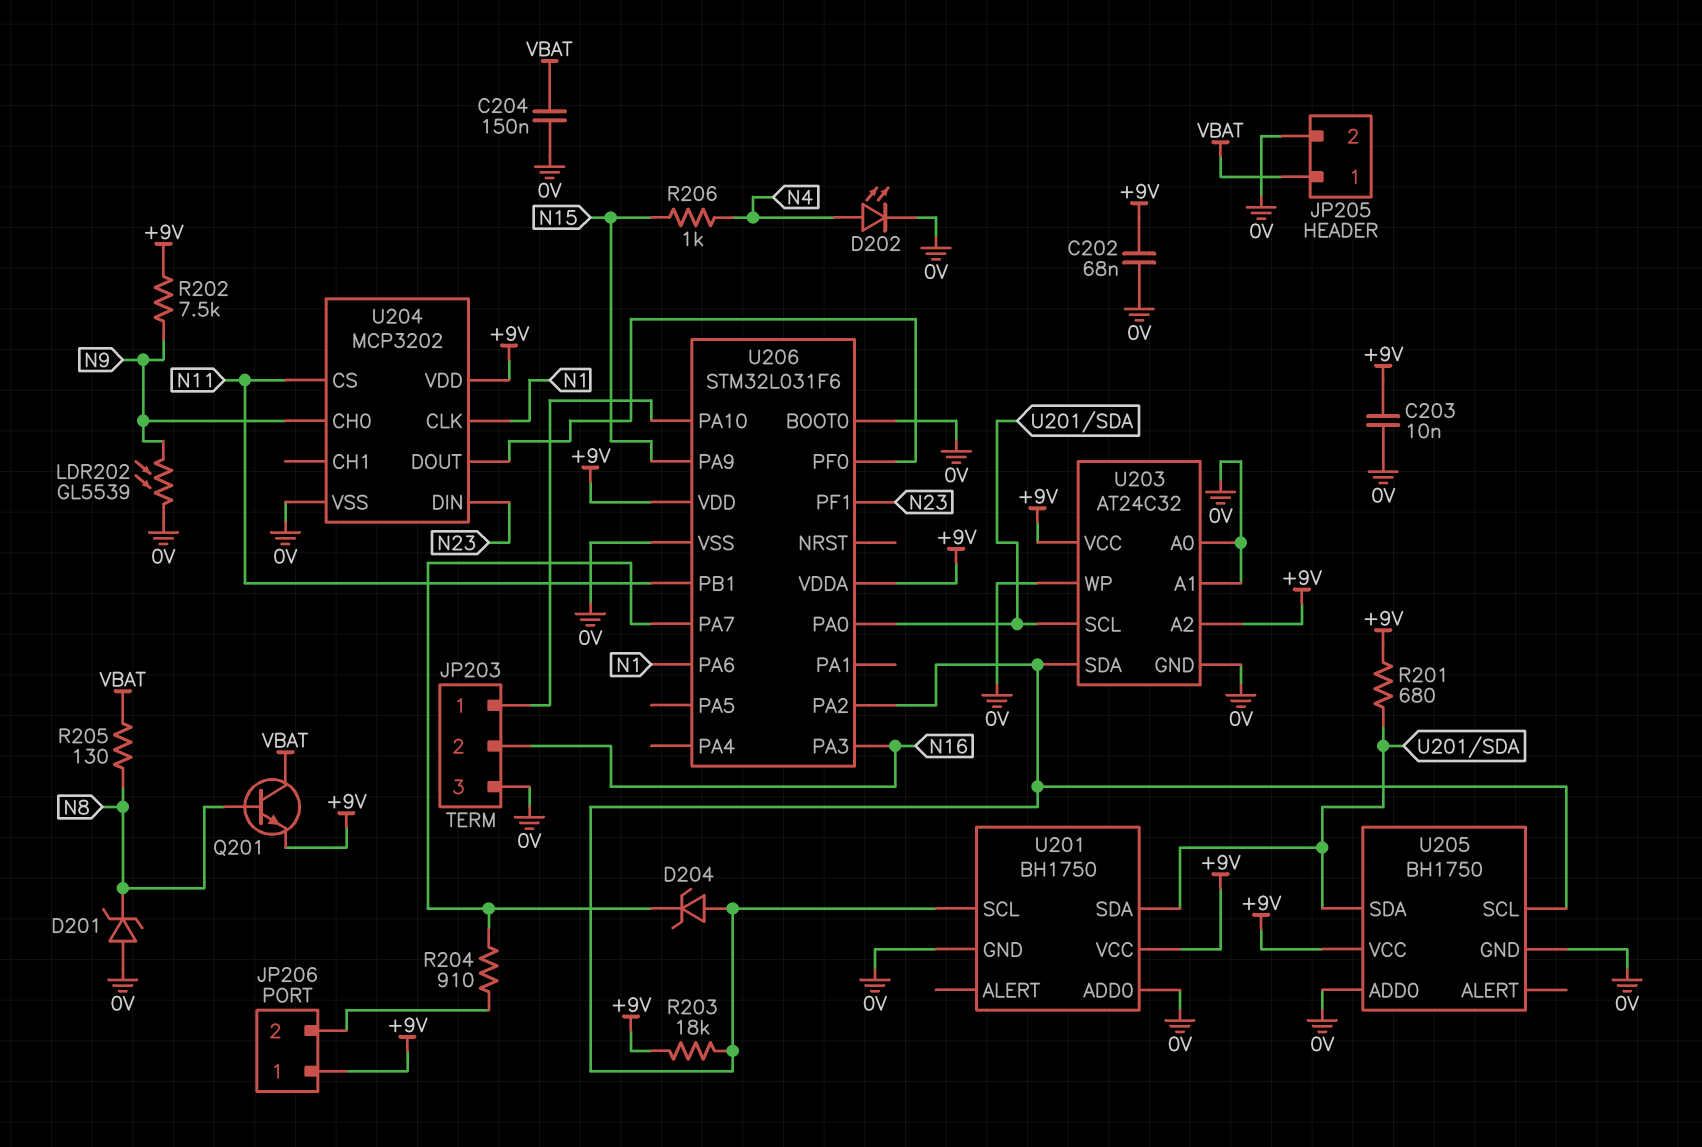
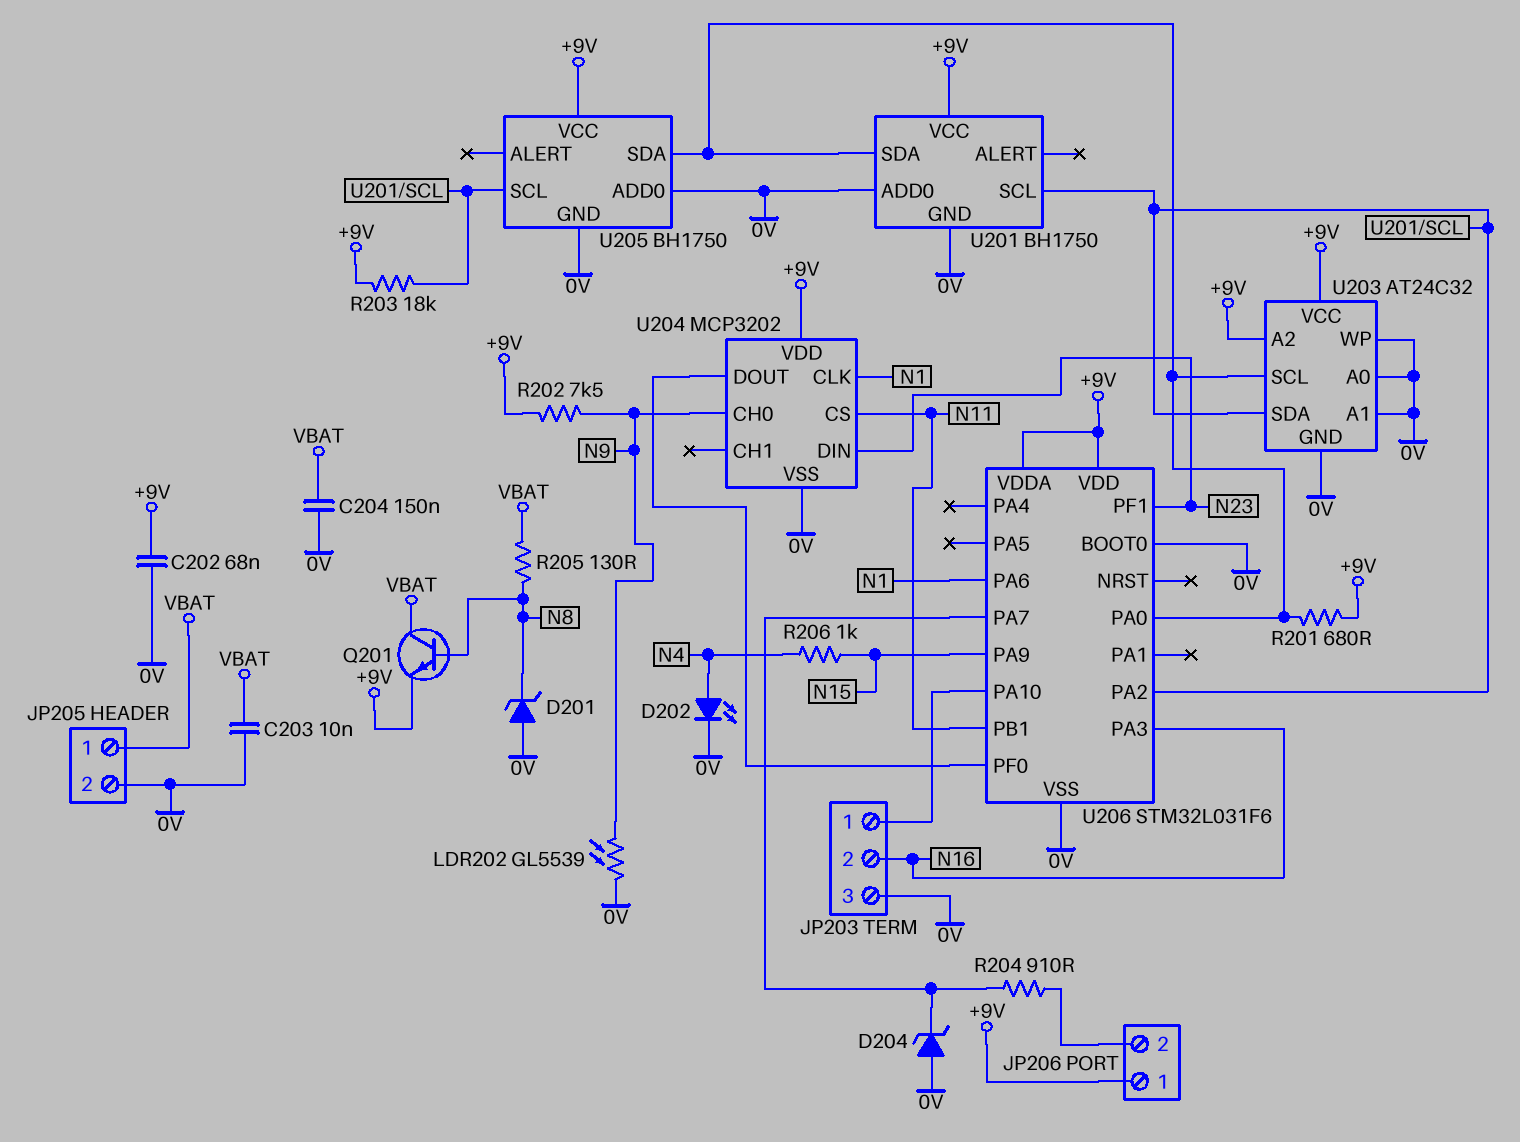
C203: 10nF (+9V, 0V) -> 10nF (0V, VBAT)
D204: zener (A U201/SCL, K U206/PA7) -> zener (A 0V, K U206/PA7)

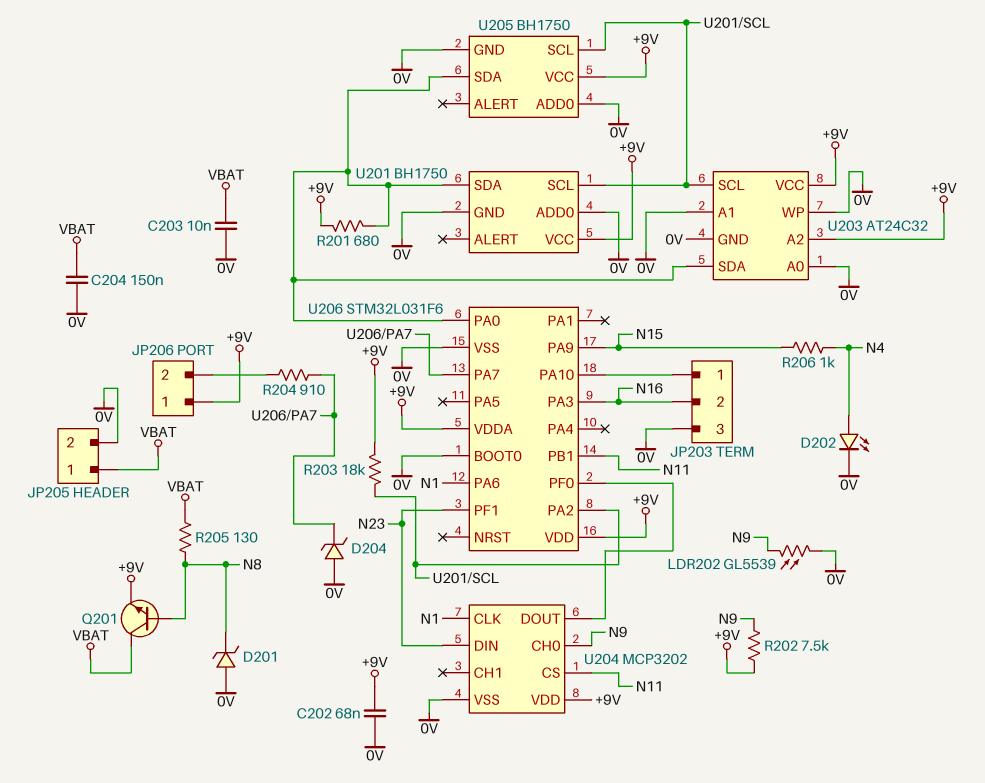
U203 pin SCL: U201/SDA -> U201/SCL
U203 pin SDA: U201/SCL -> U201/SDA

